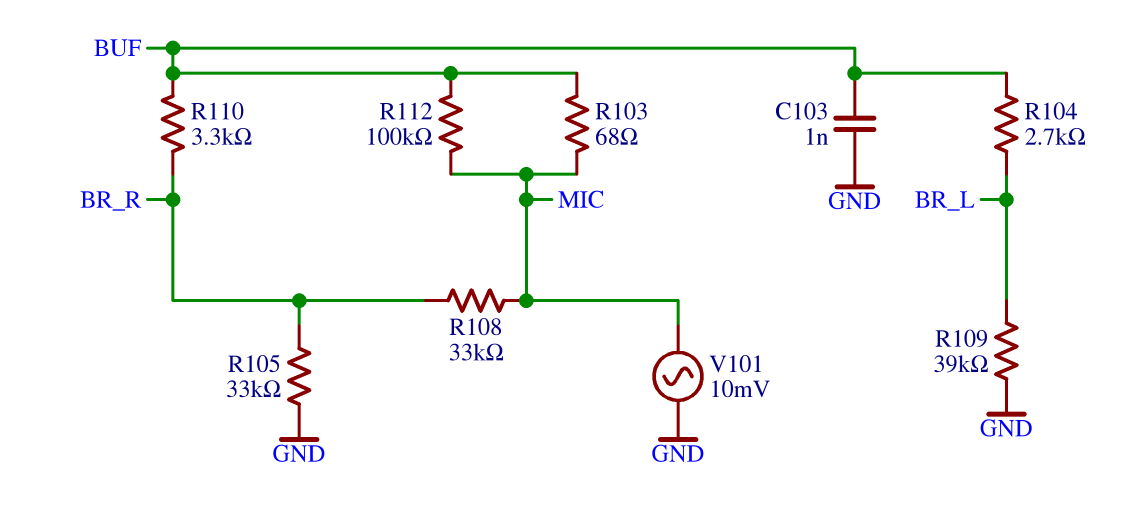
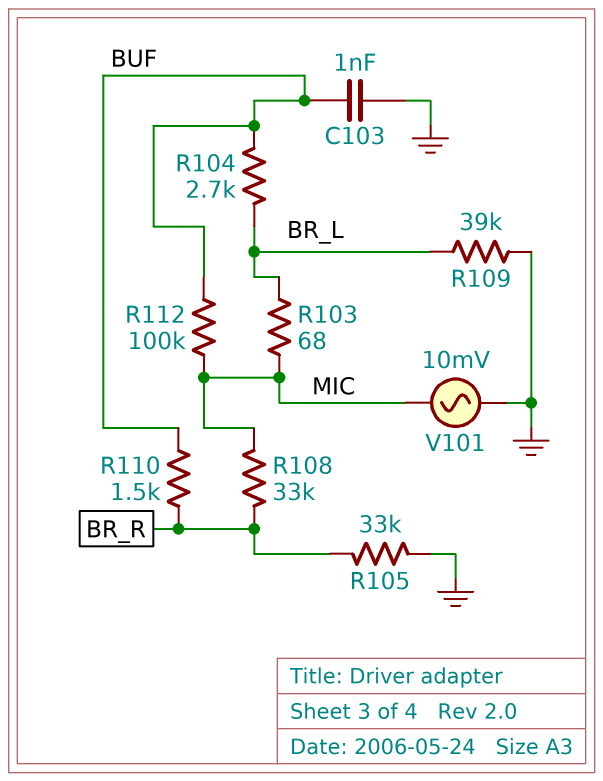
R103: 68 (BUF, MIC) -> 68 (BR_L, MIC)
R110: 3.3k (BR_R, BUF) -> 1.5k (BR_R, BUF)

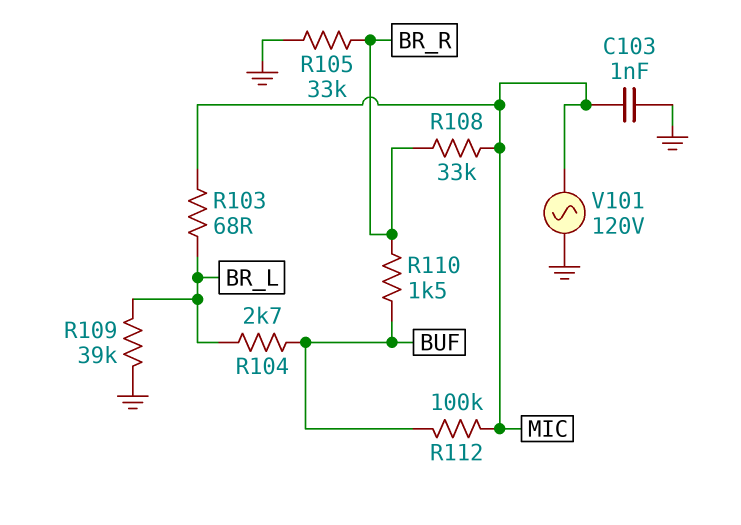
C103: 1nF (BUF, GND) -> 1nF (GND, MIC)
V101: AC 10mV (GND, MIC) -> AC 120V (GND, MIC)

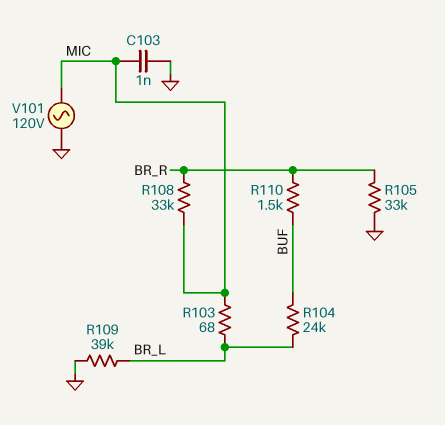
R104: 2.7k (BR_L, BUF) -> 24k (BR_L, BUF)
R112: 100k (BUF, MIC) -> none

